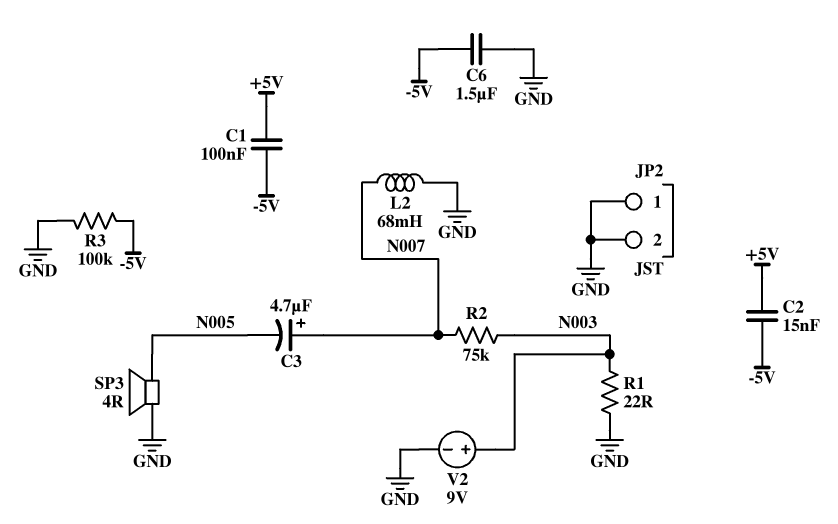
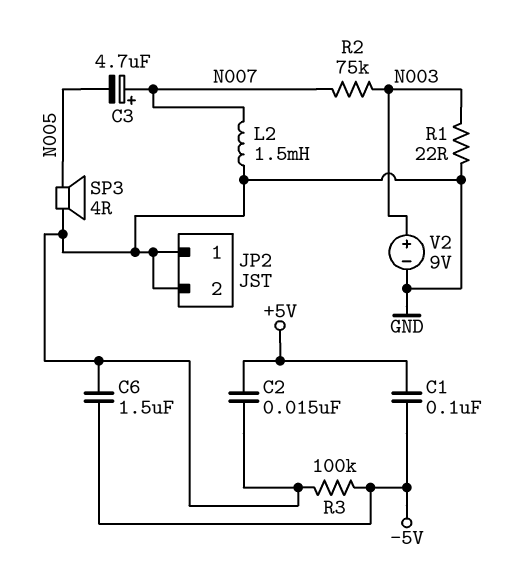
C2: 15nF (+5V, -5V) -> 15nF (+5V, GND)
L2: 68mH (GND, N007) -> 1.5mH (GND, N007)

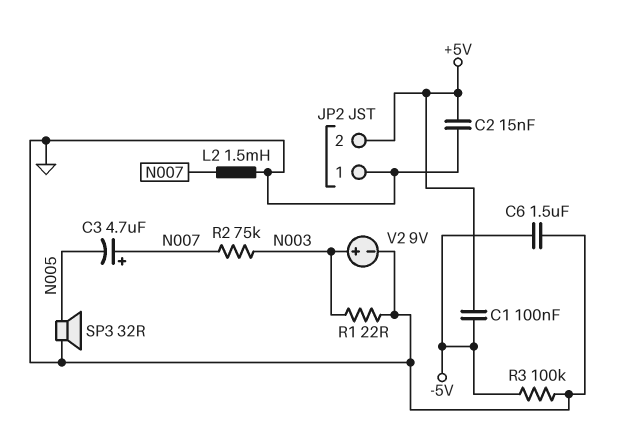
JP2 pin 2: GND -> +5V
SP3: speaker 4R (GND, N005) -> speaker 32R (GND, N005)

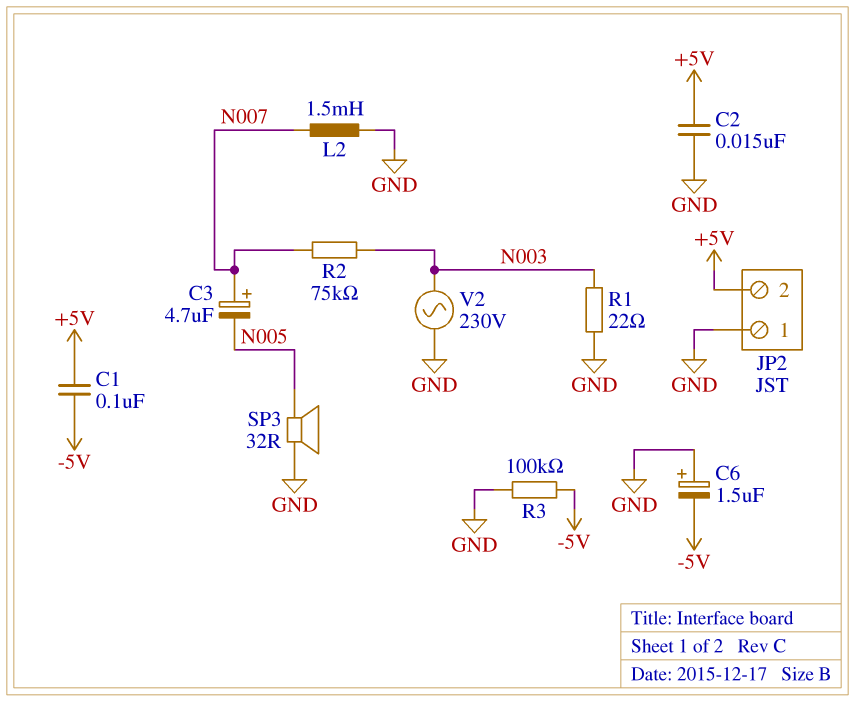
C6: 1.5uF (-5V, GND) -> 1.5uF (plus GND, minus -5V)
V2: 9V (plus N003, minus GND) -> AC 230V (GND, N003)

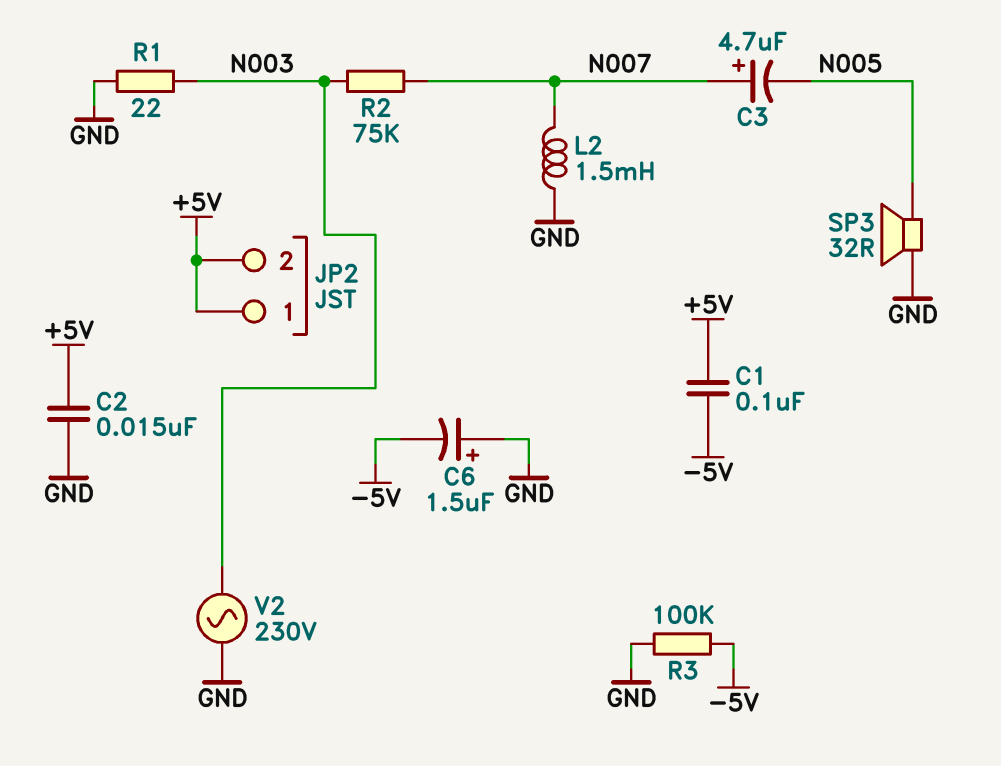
JP2 pin 1: GND -> +5V

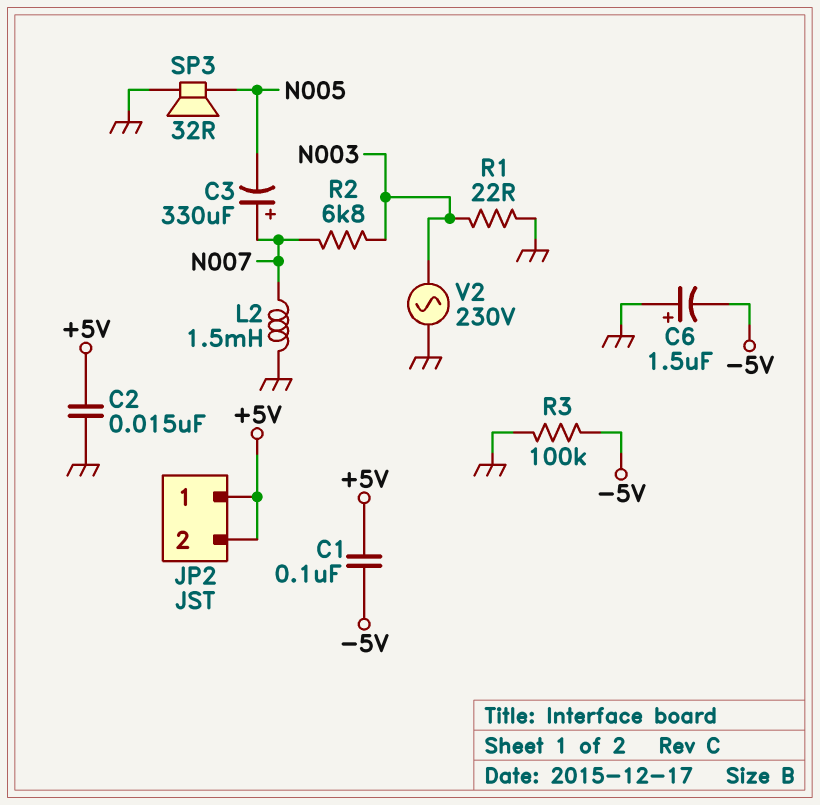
C3: 4.7uF (plus N007, minus N005) -> 330uF (plus N007, minus N005)
R2: 75k (N003, N007) -> 6.8k (N003, N007)

